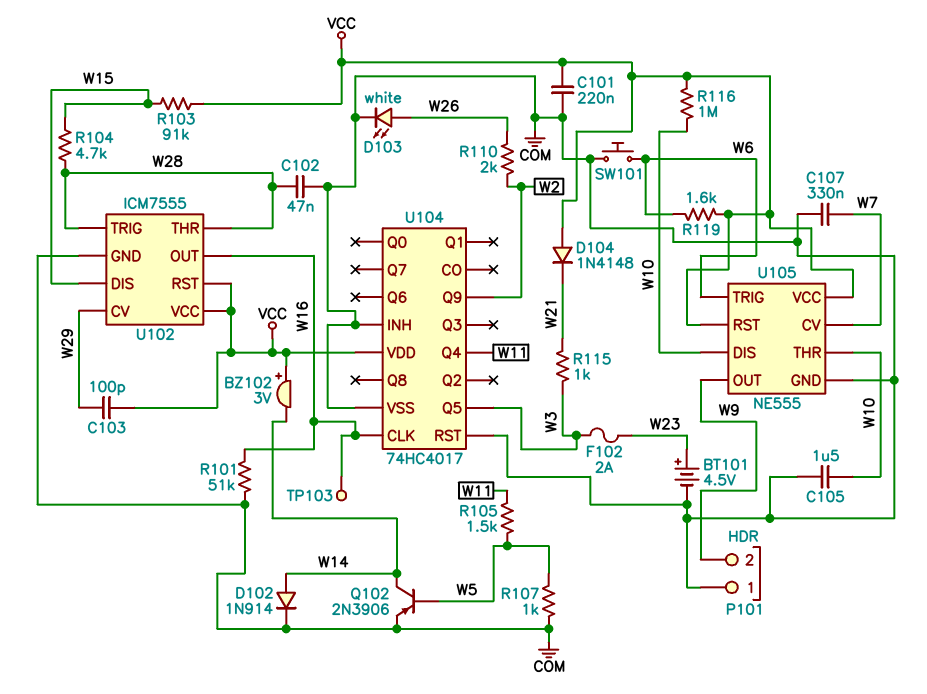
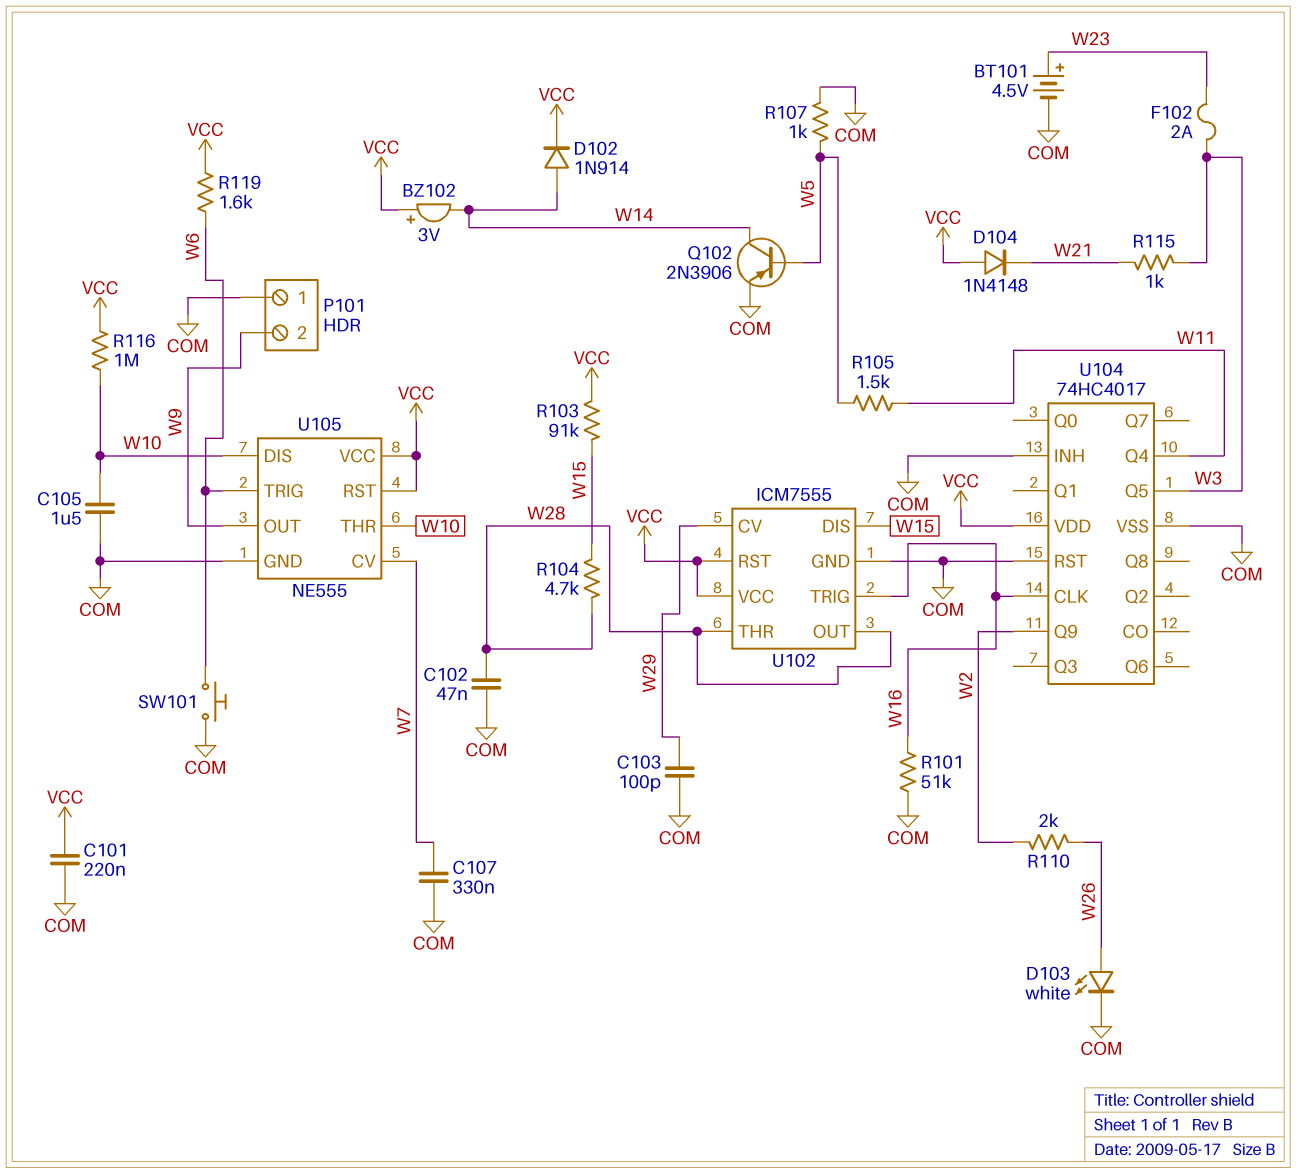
C103: 100pF (VCC, W29) -> 100pF (COM, W29)
D102: diode 1N914 (A W14, K COM) -> diode 1N914 (A W14, K VCC)
TP103: test point (W16) -> none
U102 pin OUT: W16 -> W28
U102 pin TRIG: W28 -> W16

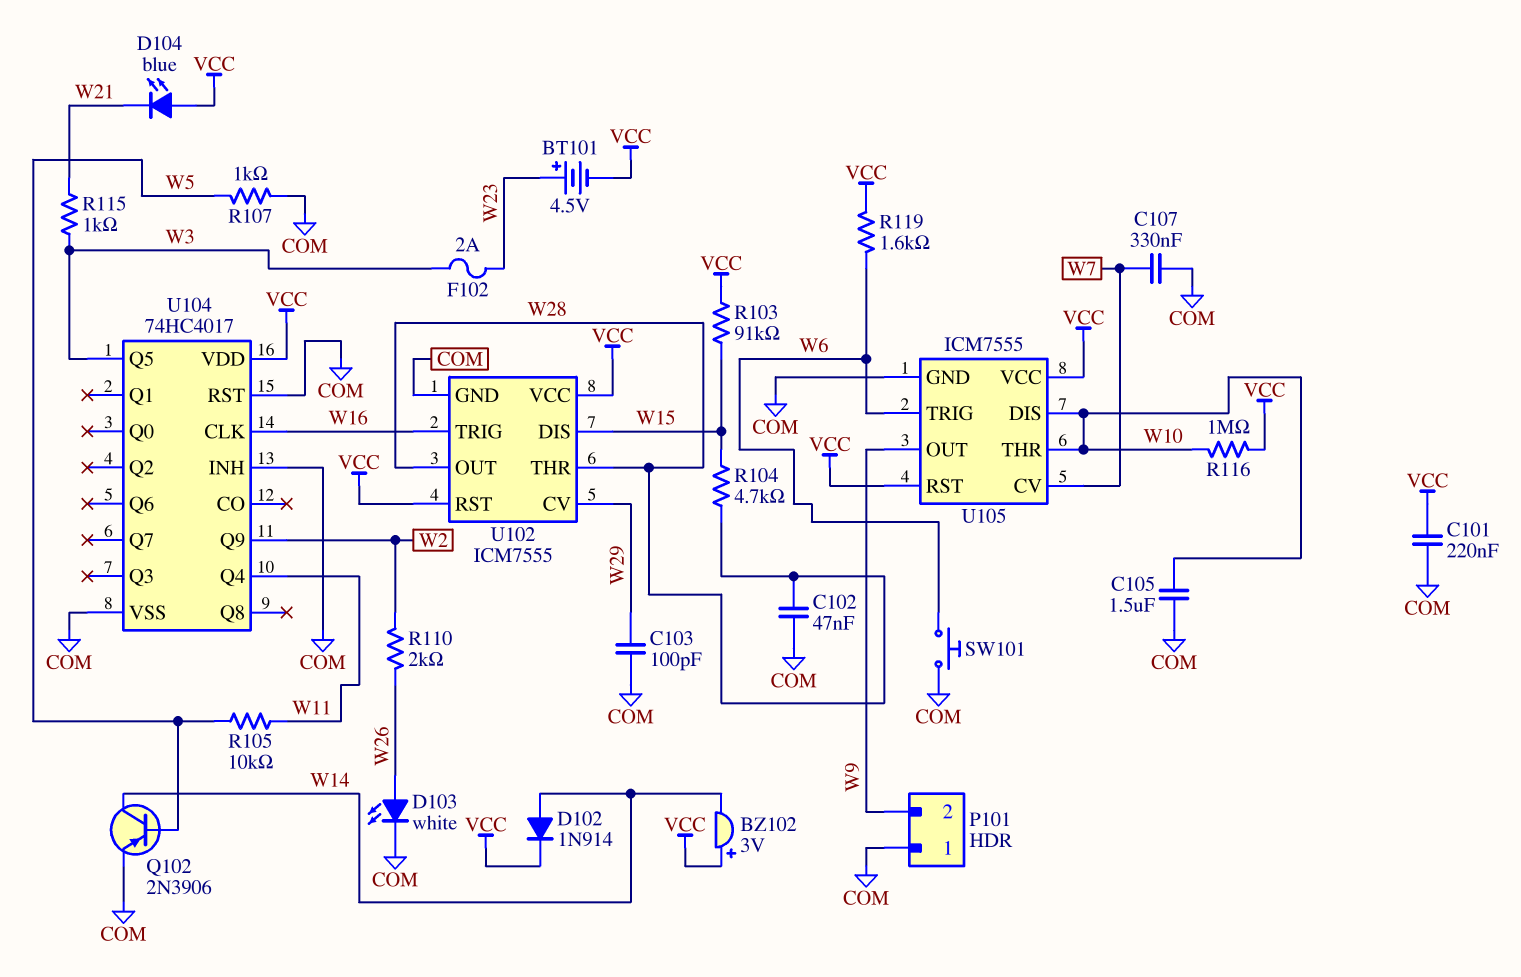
BT101: 4.5V (plus W23, minus COM) -> 4.5V (plus W23, minus VCC)
D104: diode 1N4148 (A VCC, K W21) -> LED blue (A VCC, K W21)
R101: 51k (COM, W16) -> none
R105: 1.5k (W5, W11) -> 10k (W5, W11)
U105: NE555 -> ICM7555

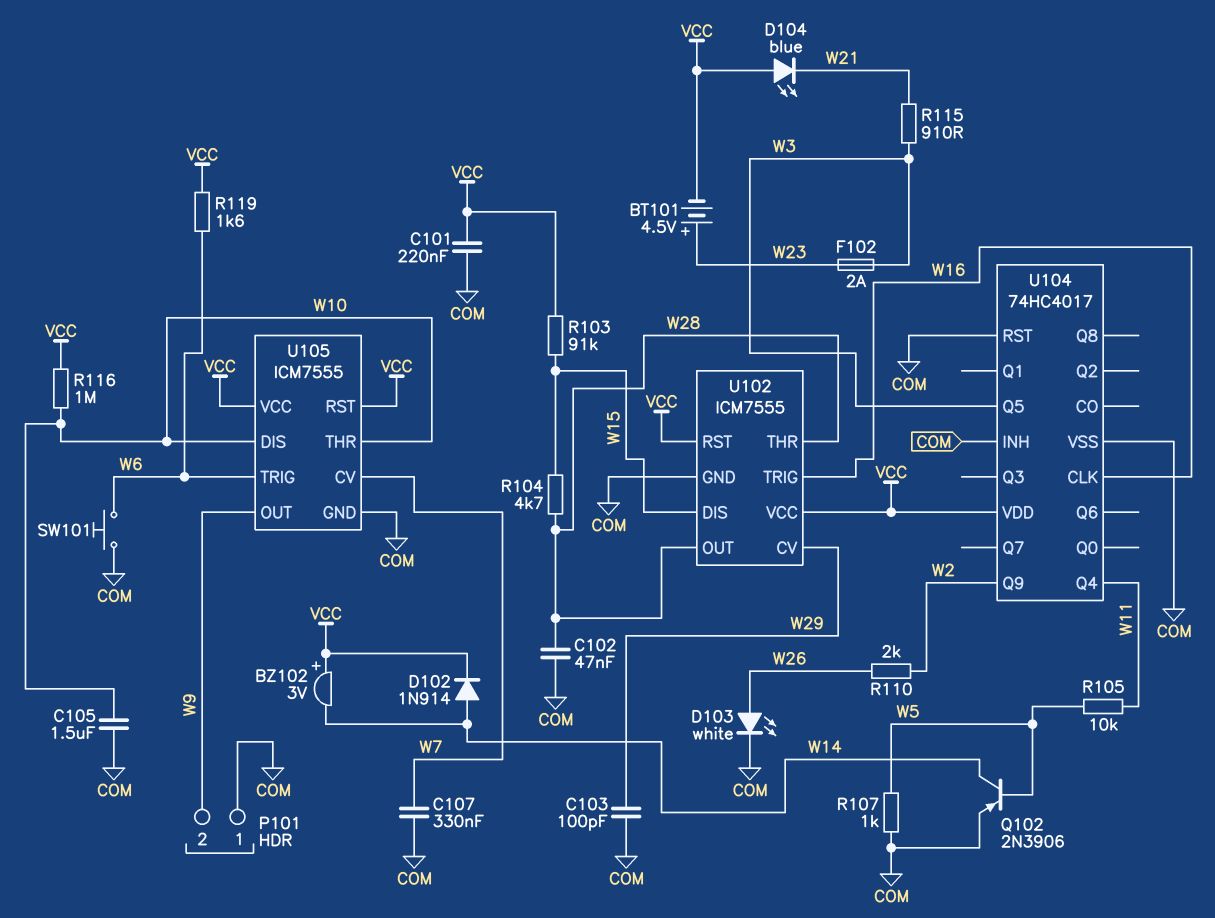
R115: 1k (W3, W21) -> 910 (W3, W21)

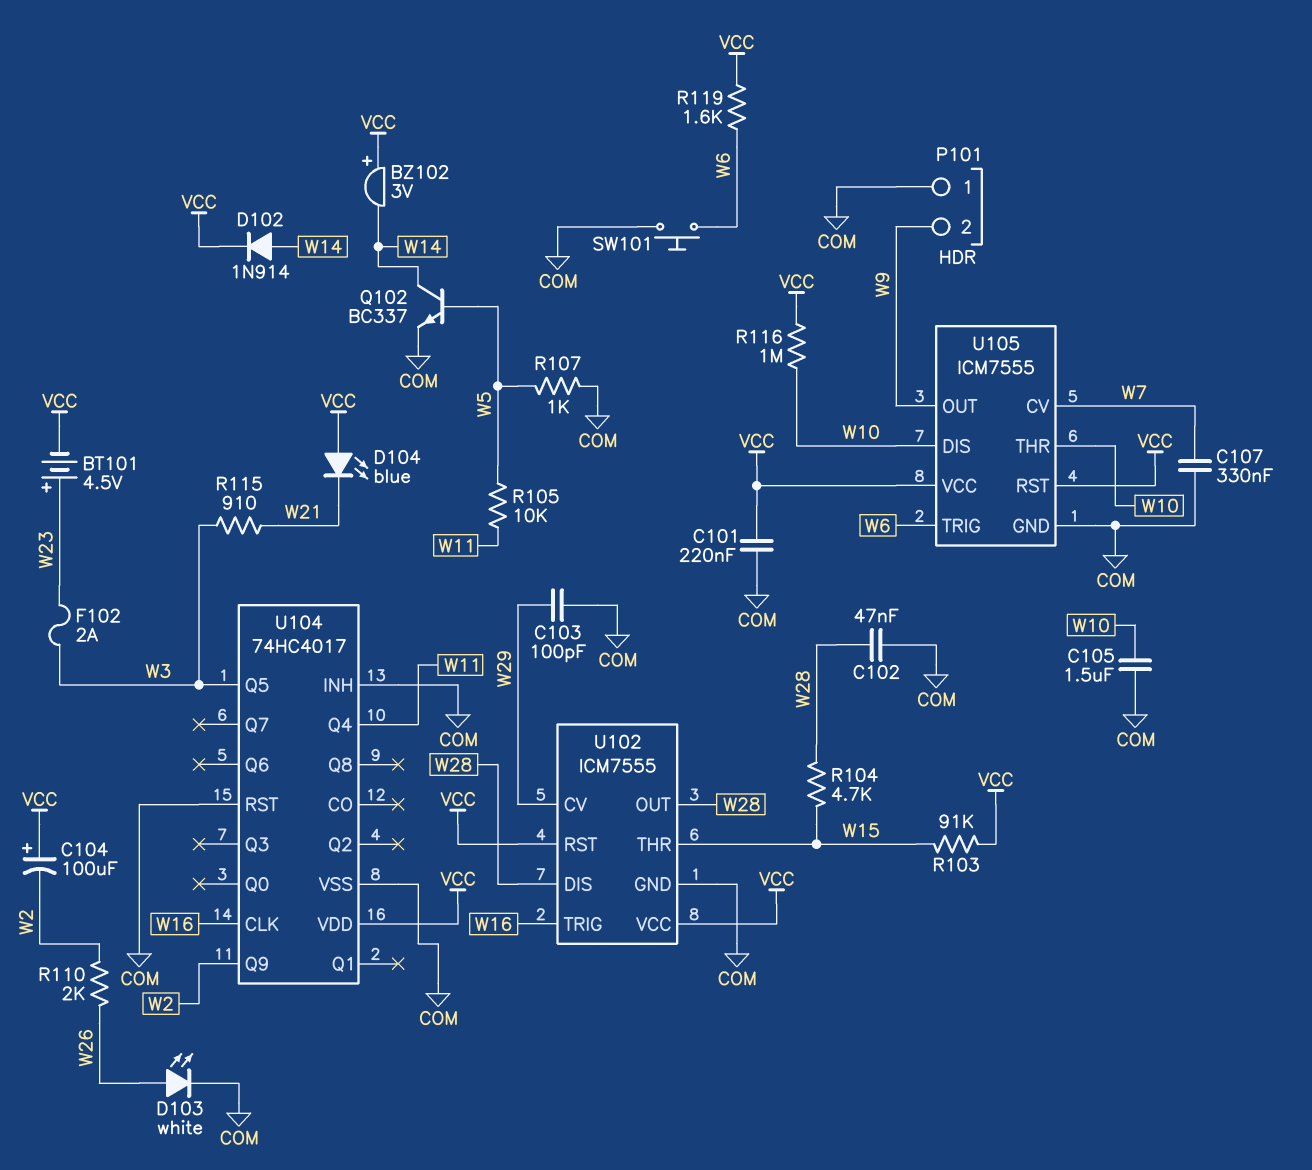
C104: none -> 100uF (plus VCC, minus W2)
Q102: PNP 2N3906 (B W5, C W14, E COM) -> NPN BC337 (B W5, C W14, E COM)
U102 pin DIS: W15 -> W28
U102 pin THR: W28 -> W15

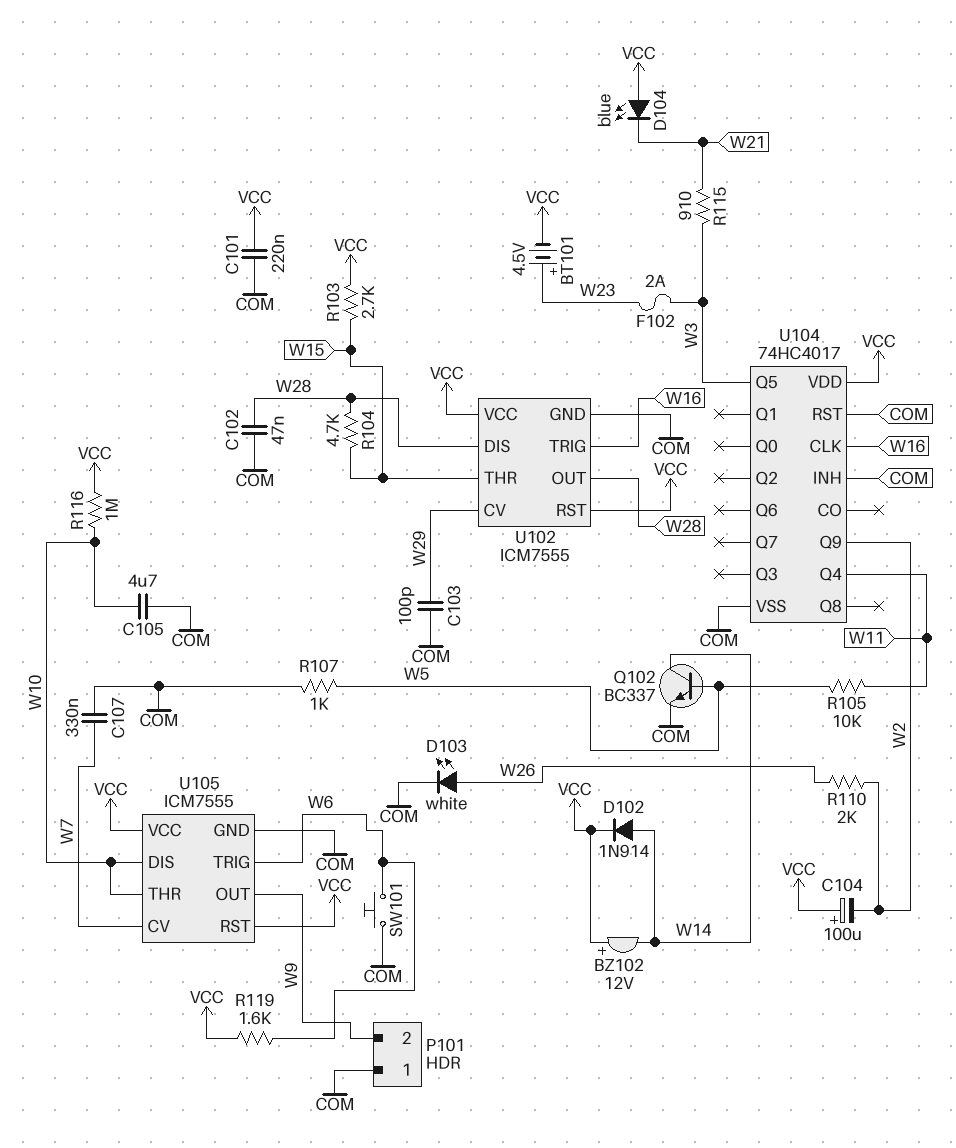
BZ102: buzzer 3V (plus VCC, minus W14) -> buzzer 12V (plus VCC, minus W14)
C105: 1.5uF (COM, W10) -> 4.7uF (COM, W10)
R103: 91k (VCC, W15) -> 2.7k (VCC, W15)

